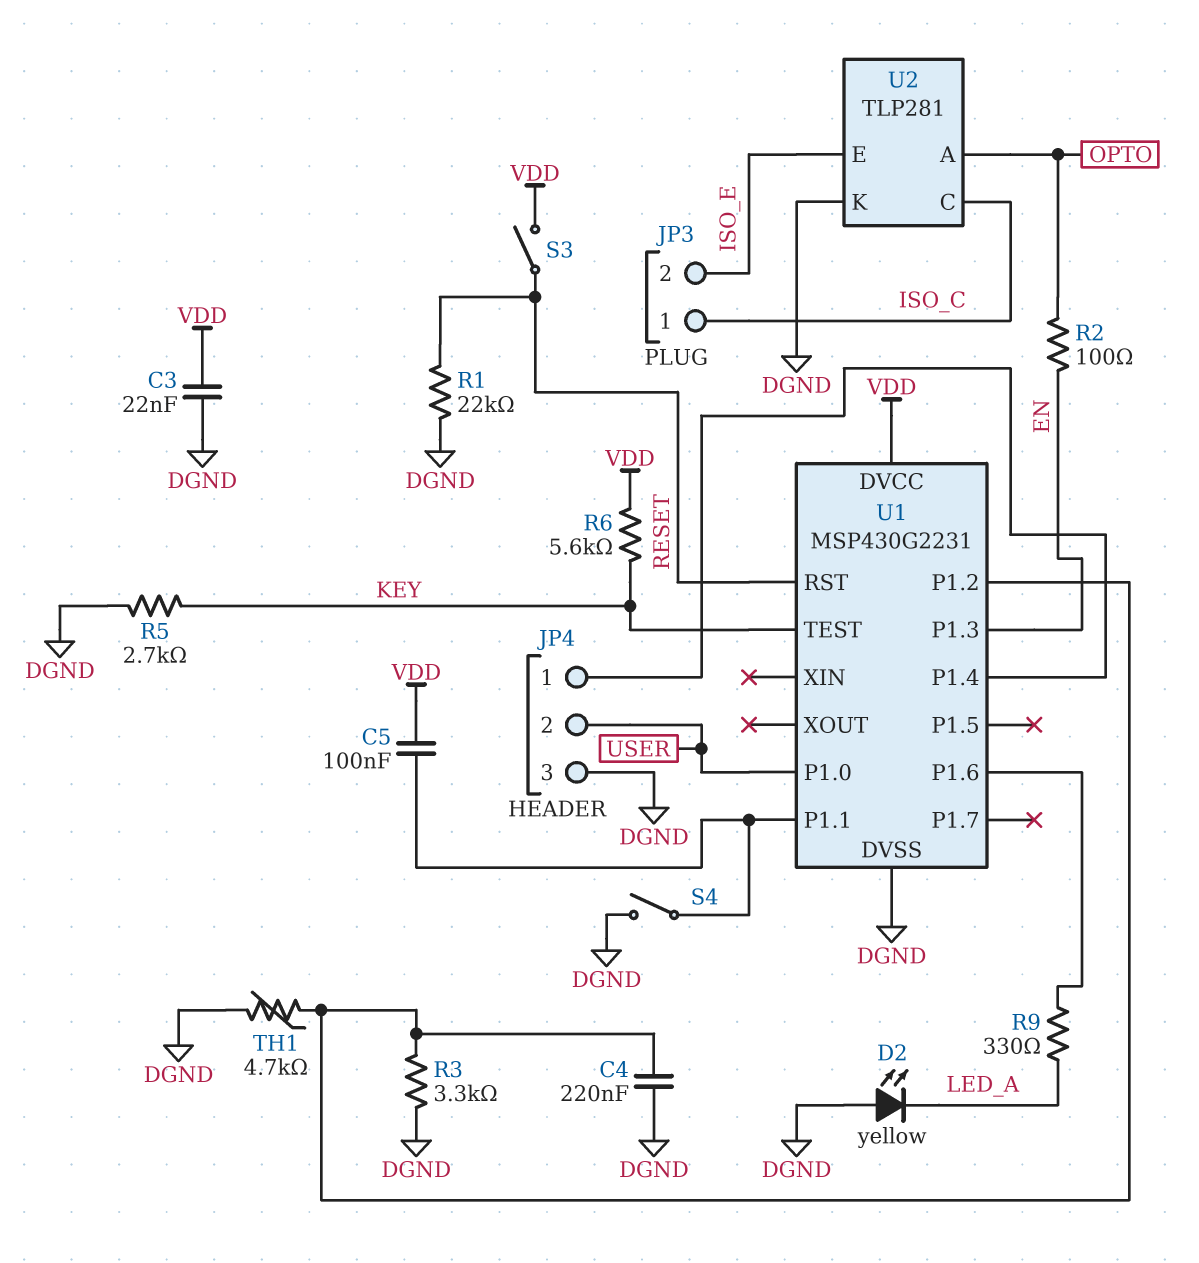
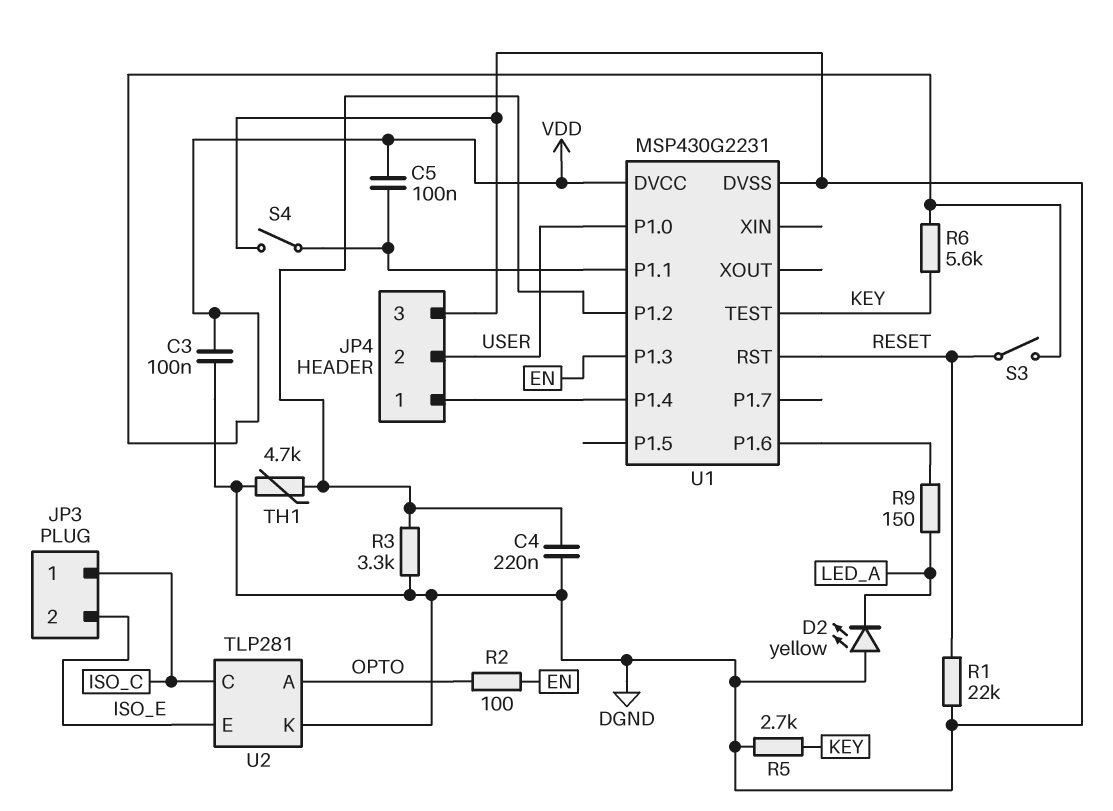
C3: 22nF (DGND, VDD) -> 100nF (DGND, VDD)
R9: 330 (LED_A, U1/P1.6) -> 150 (LED_A, U1/P1.6)

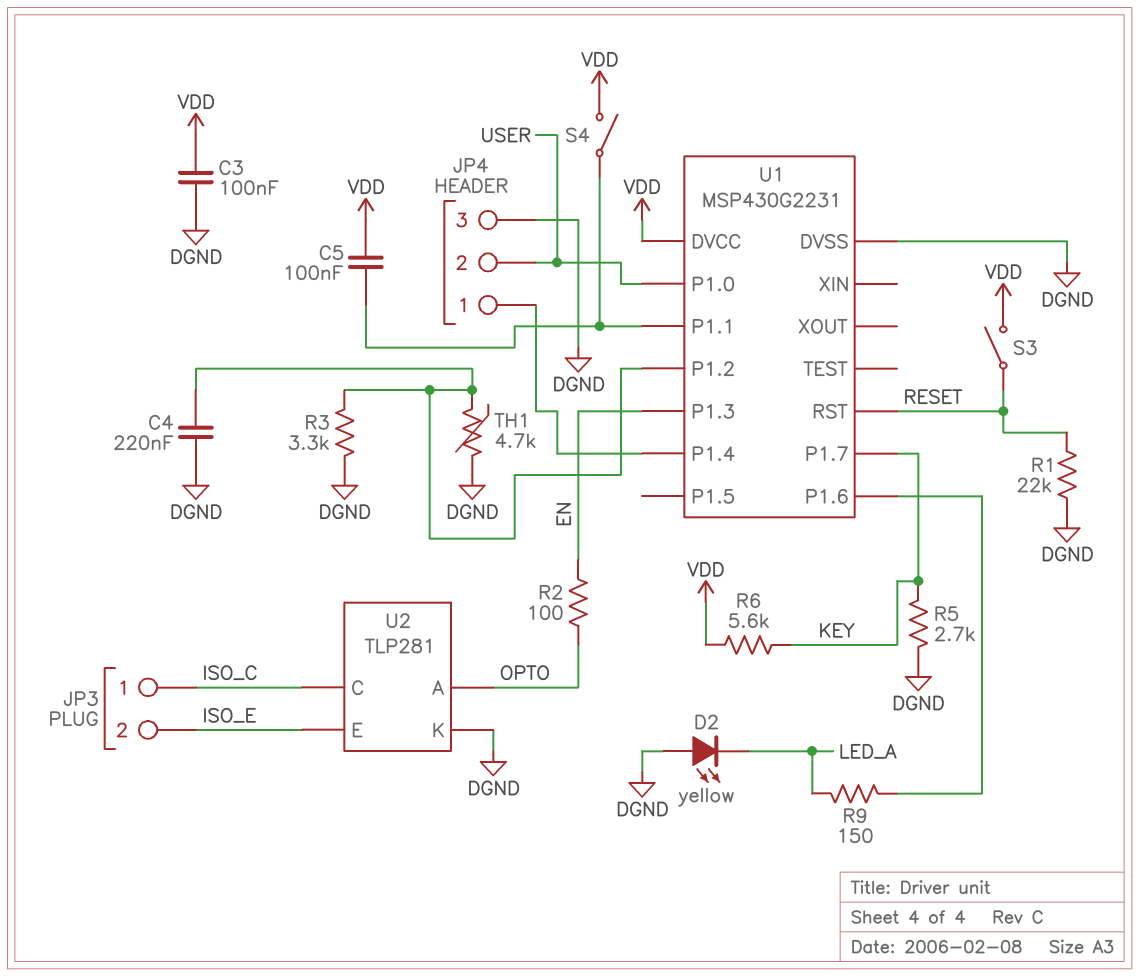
S4: switch (DGND, U1/P1.1) -> switch (U1/P1.1, VDD)
U1 pin P1.7: none -> KEY
U1 pin TEST: KEY -> none

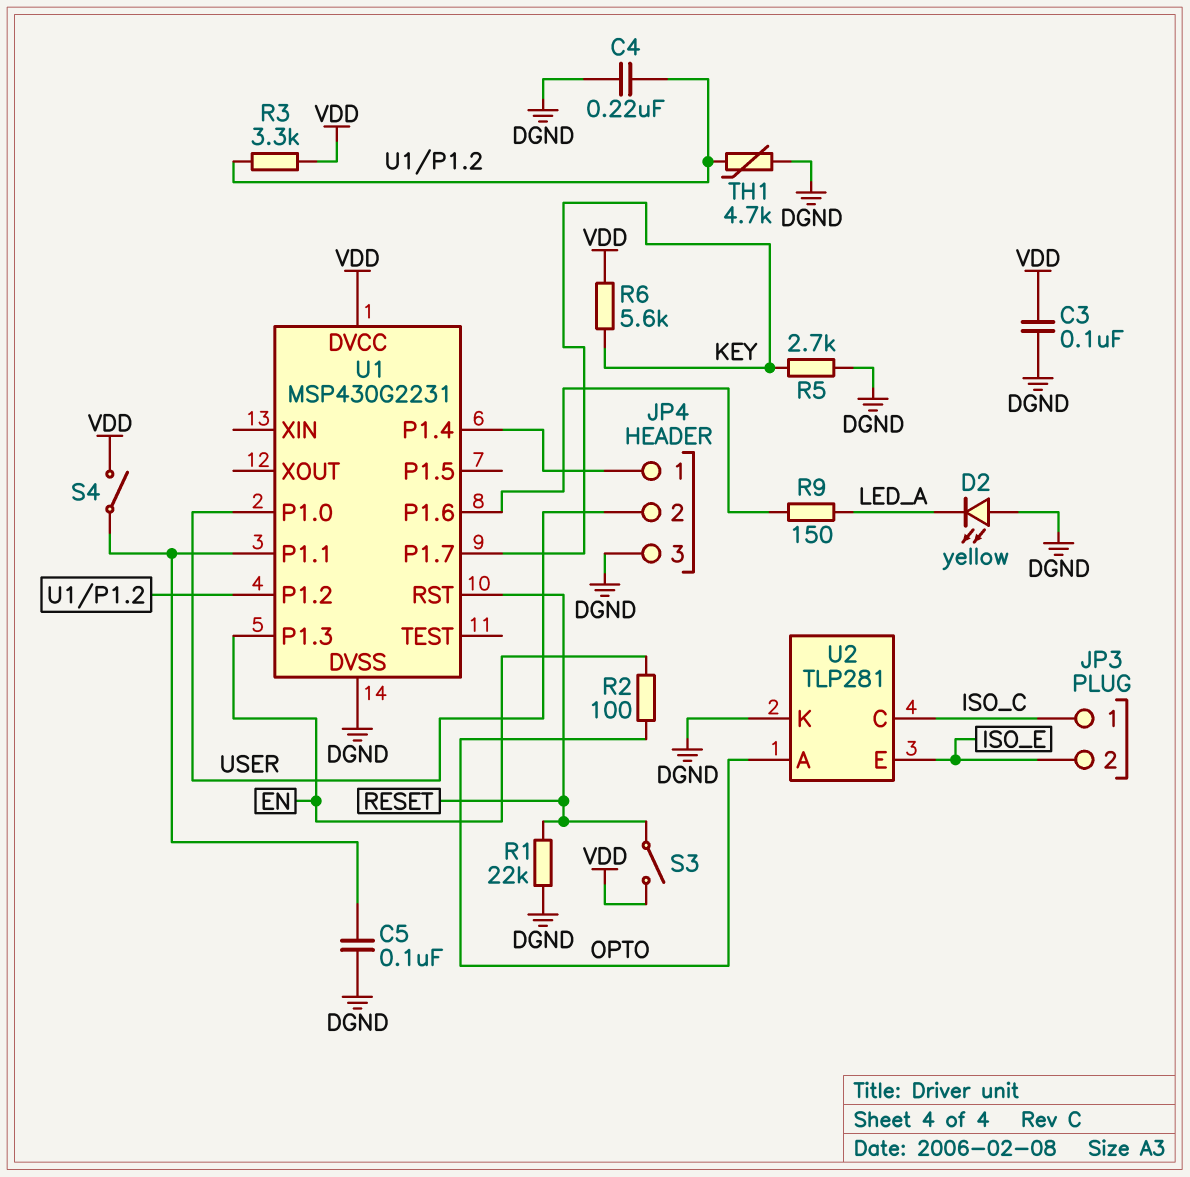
C5: 100nF (U1/P1.1, VDD) -> 100nF (DGND, U1/P1.1)
R3: 3.3k (DGND, U1/P1.2) -> 3.3k (U1/P1.2, VDD)

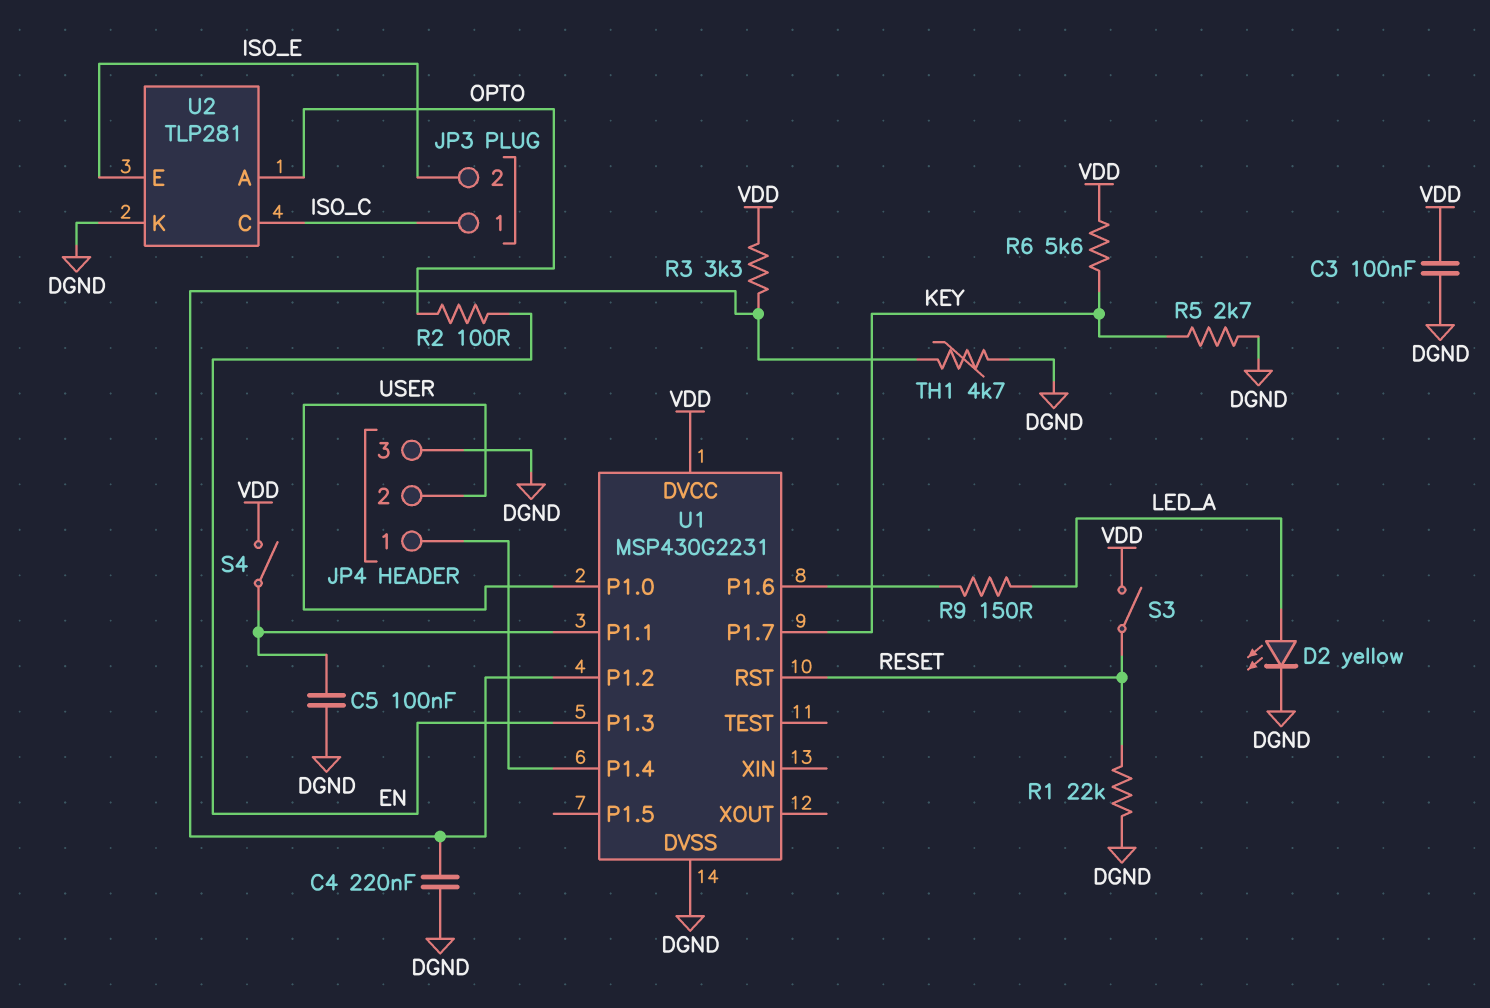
D2: LED yellow (A DGND, K LED_A) -> LED yellow (A LED_A, K DGND)

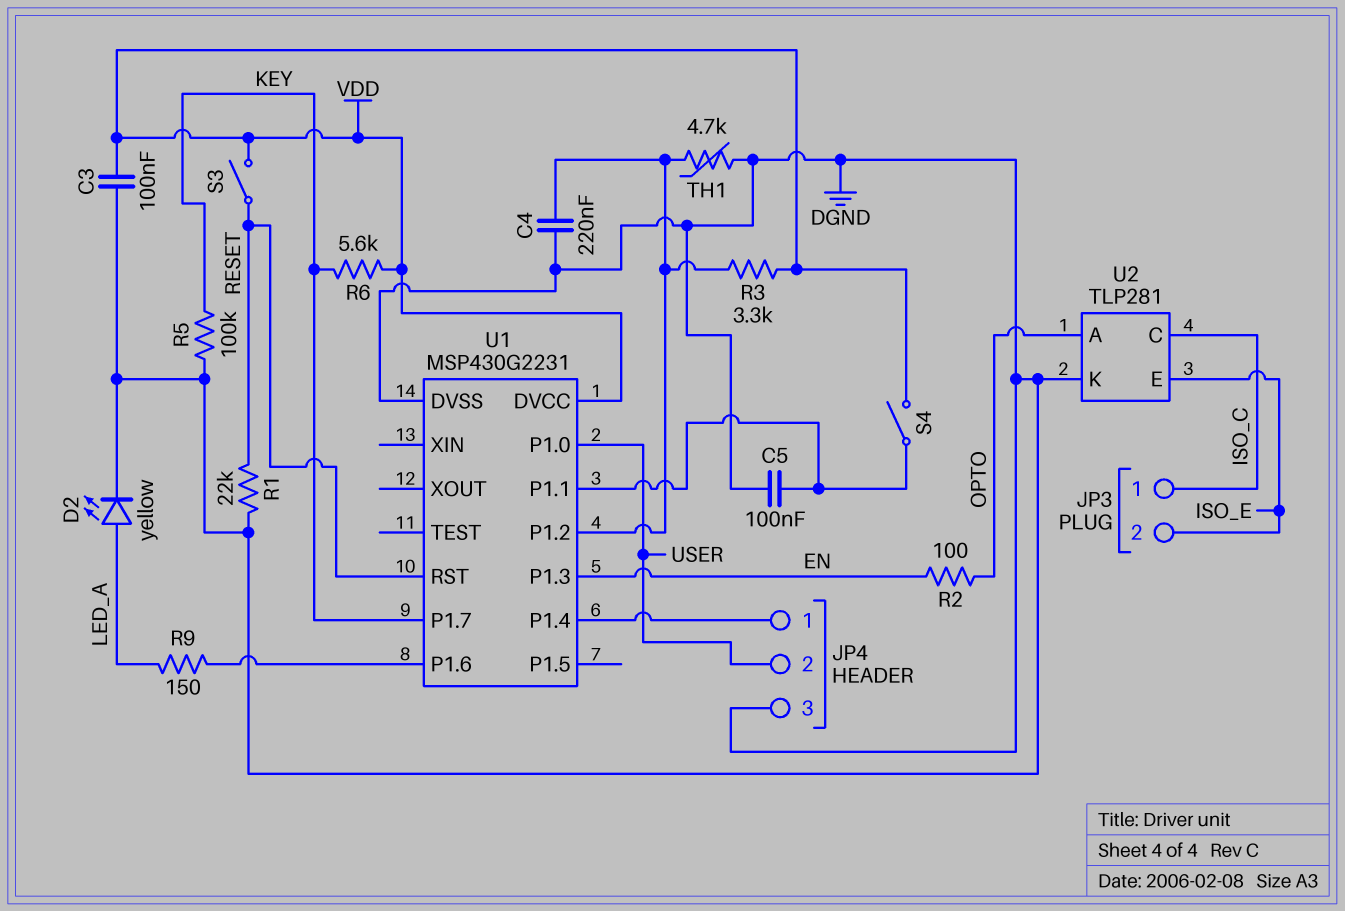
R5: 2.7k (DGND, KEY) -> 100k (DGND, KEY)

